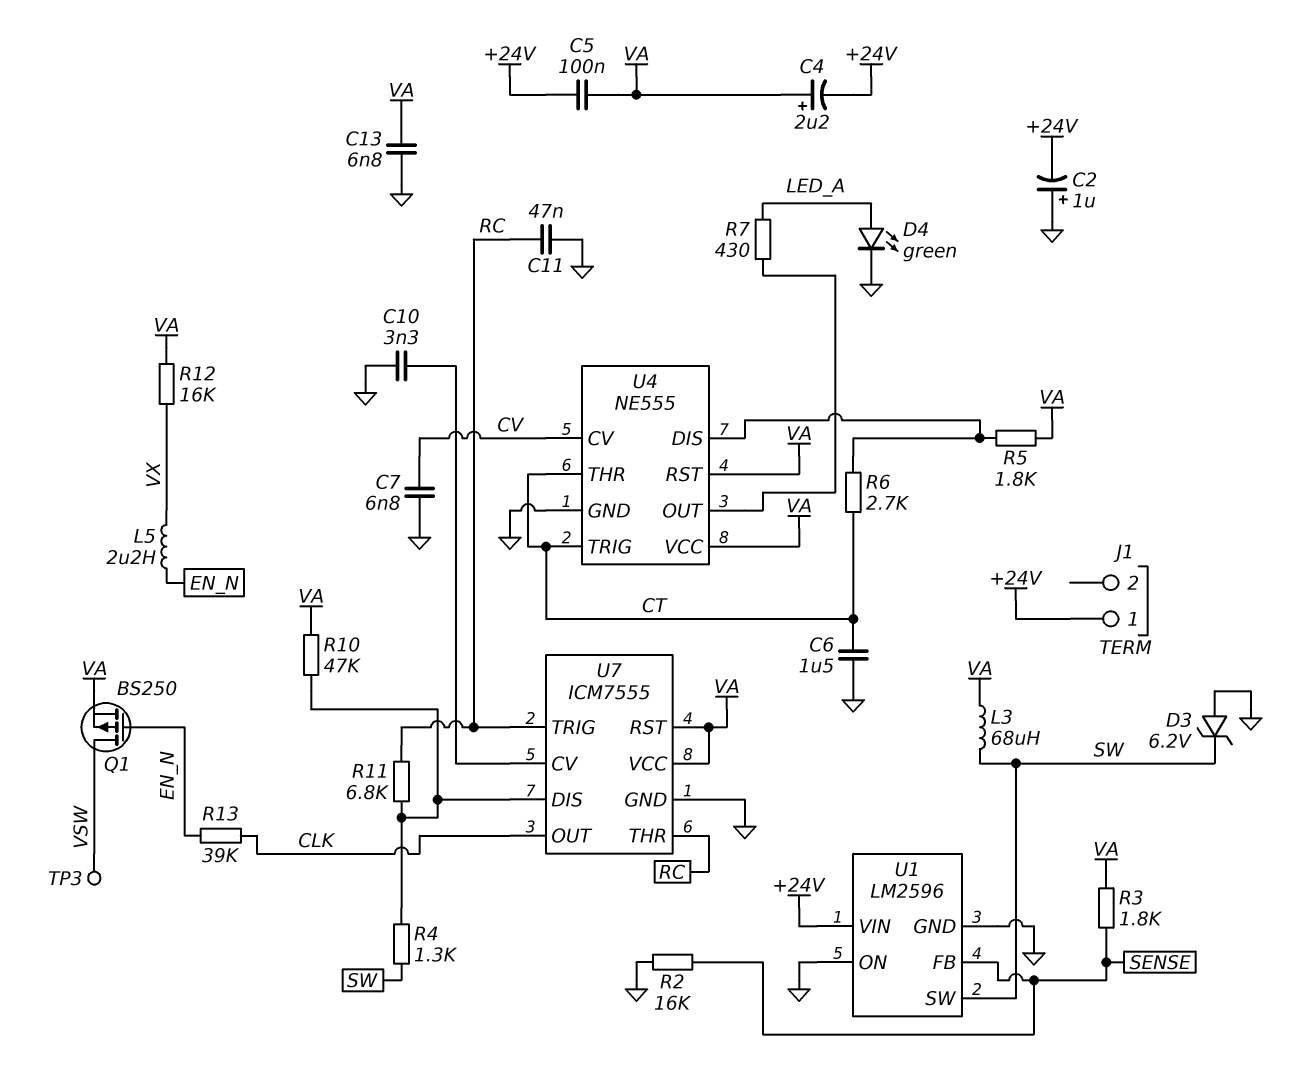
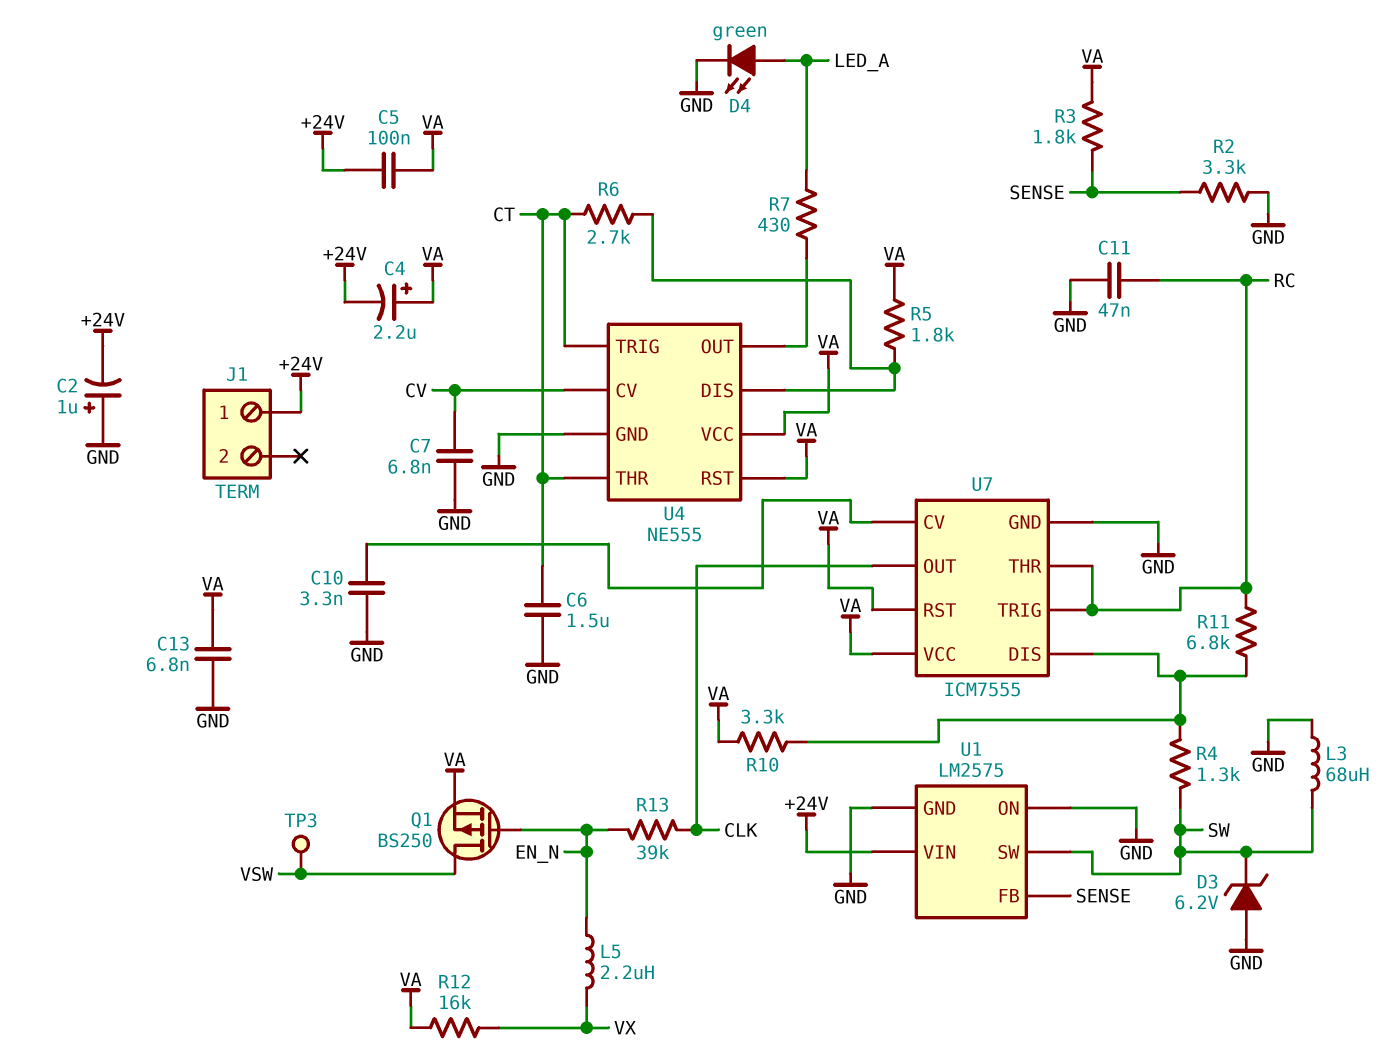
L3: 68uH (SW, VA) -> 68uH (GND, SW)
R2: 16k (GND, SENSE) -> 3.3k (GND, SENSE)
R10: 47k (U7/DIS, VA) -> 3.3k (U7/DIS, VA)
U1: LM2596 -> LM2575

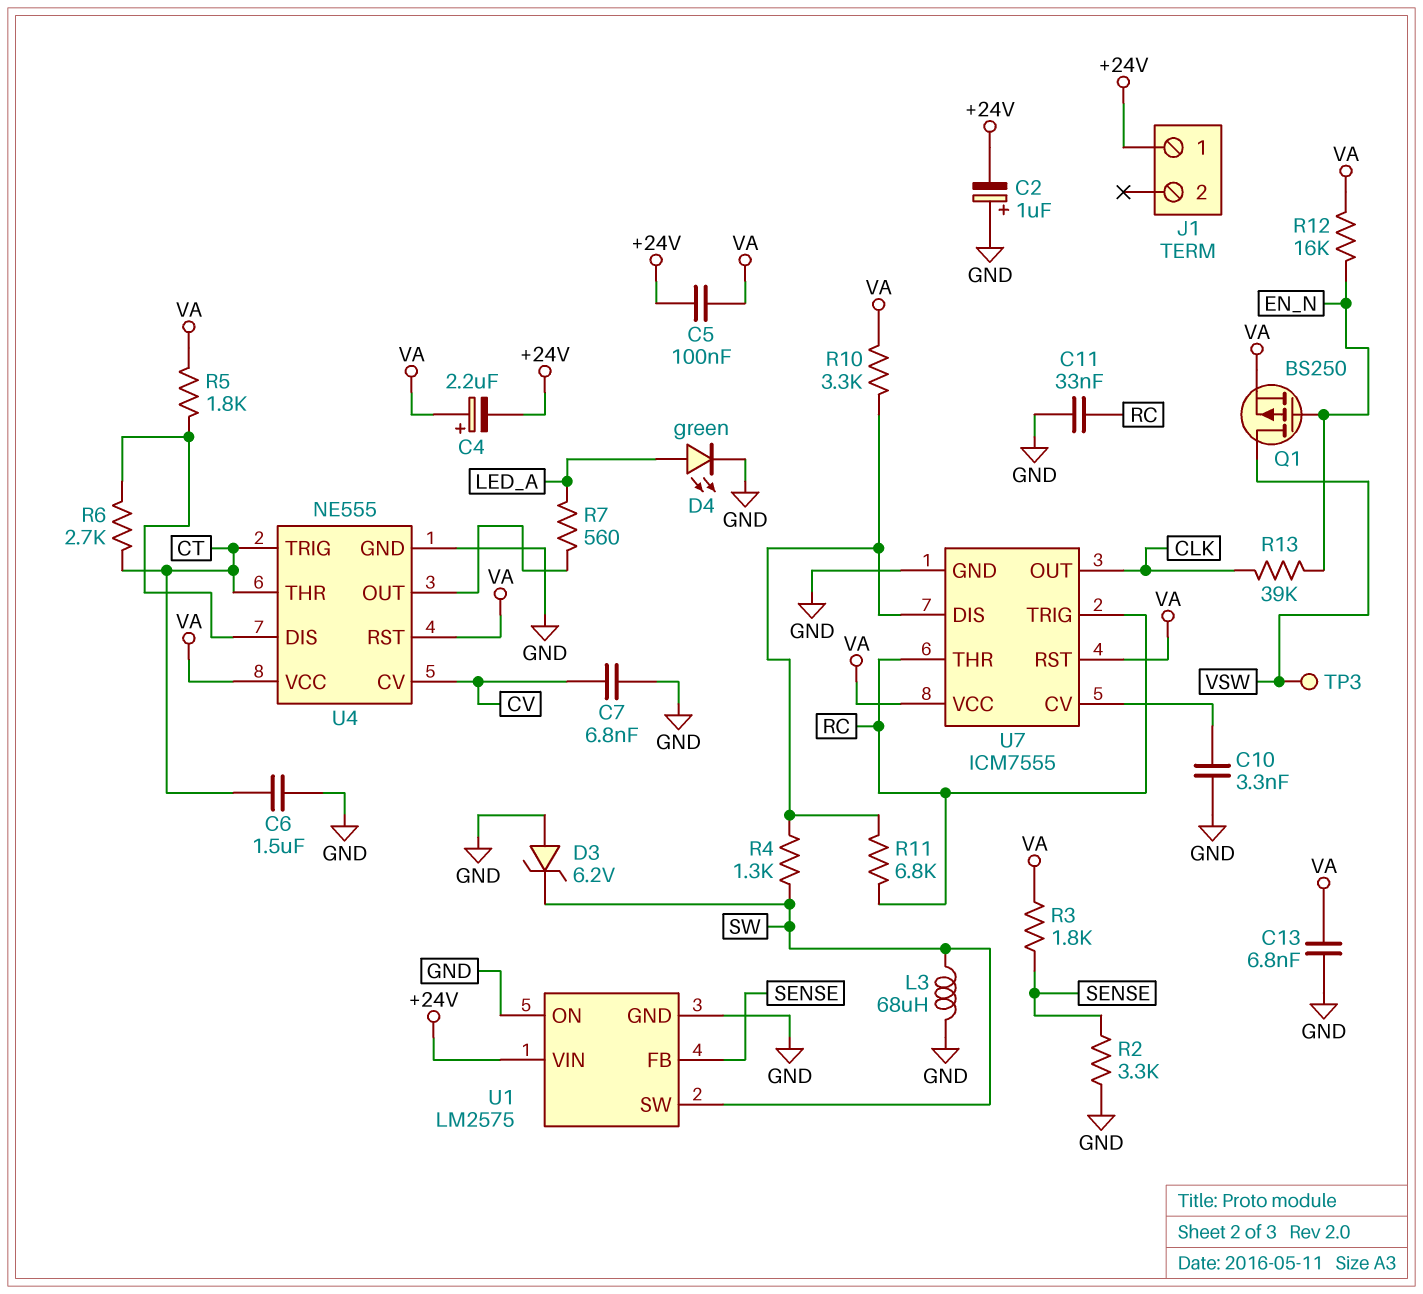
C11: 47nF (GND, RC) -> 33nF (GND, RC)
L5: 2.2uH (EN_N, VX) -> none
R7: 430 (LED_A, U4/OUT) -> 560 (LED_A, U4/OUT)
R12: 16k (VA, VX) -> 16k (EN_N, VA)

